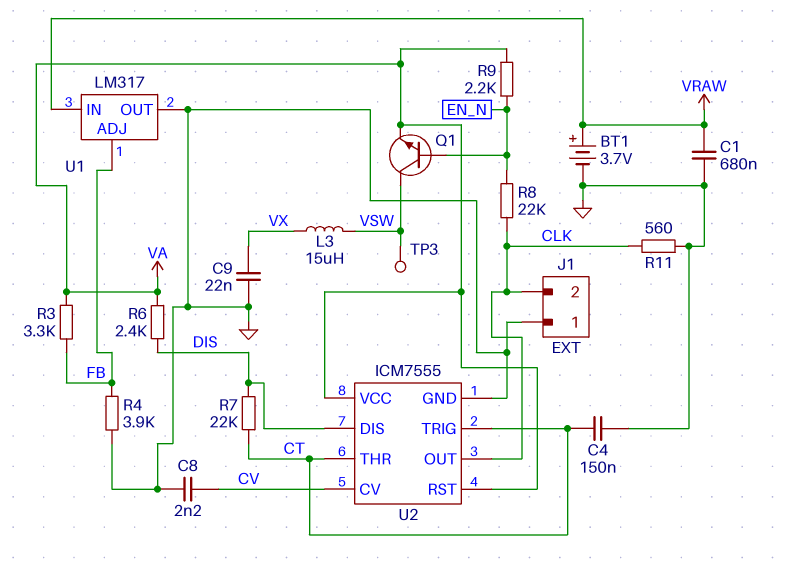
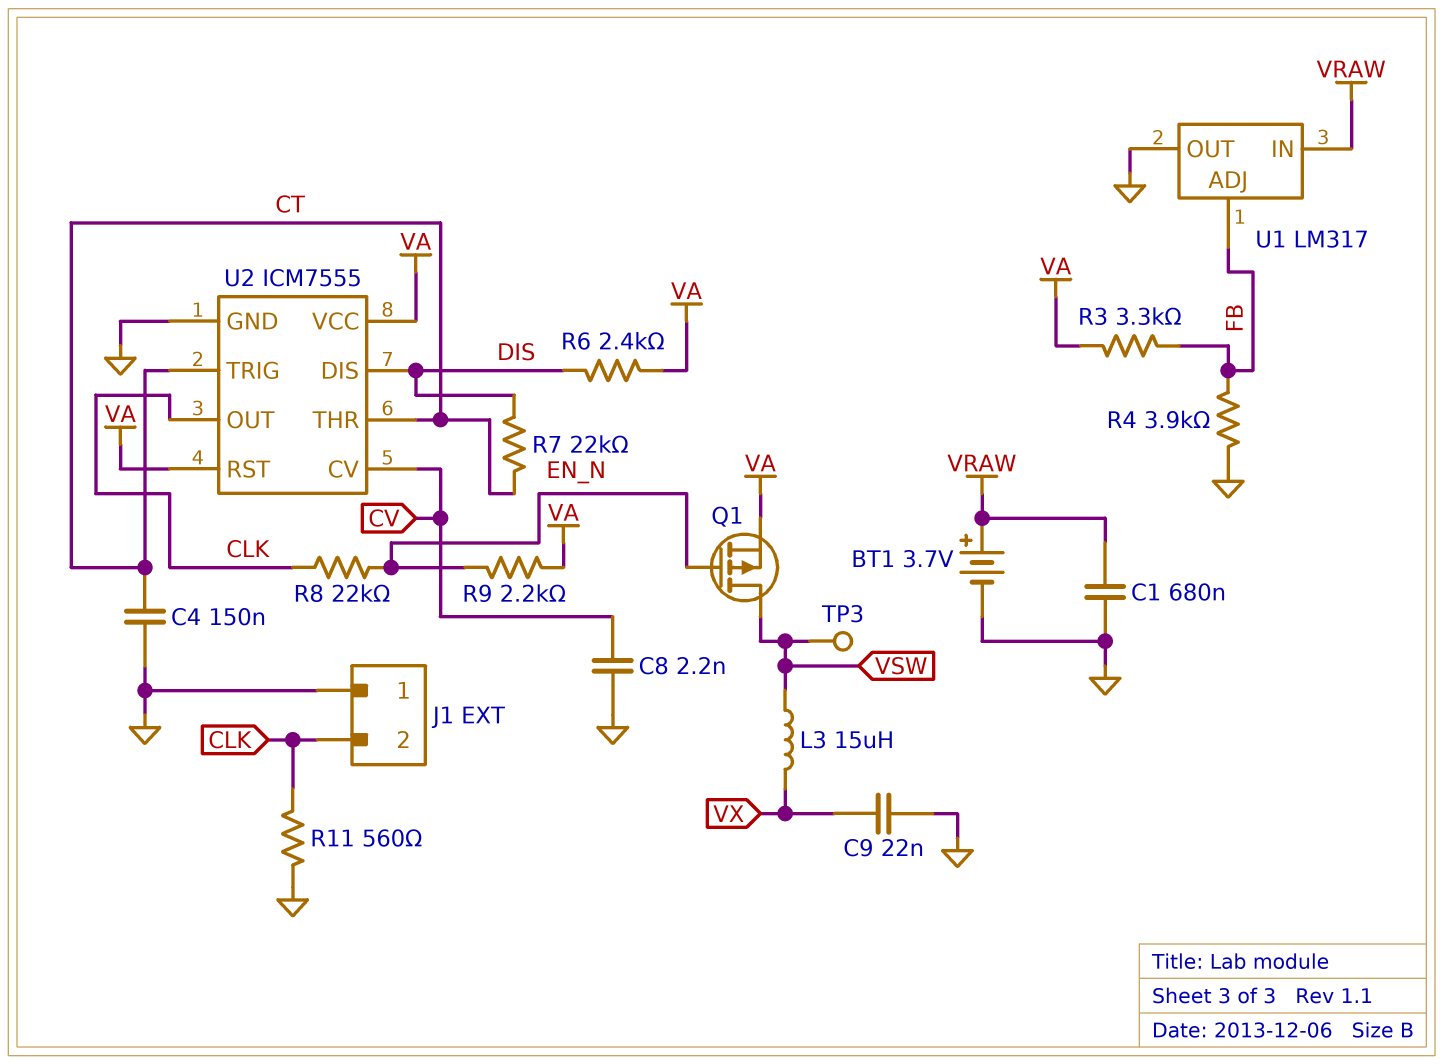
Q1: NPN (B EN_N, C VSW, E VA) -> PMOS (G EN_N, D VSW, S VA)

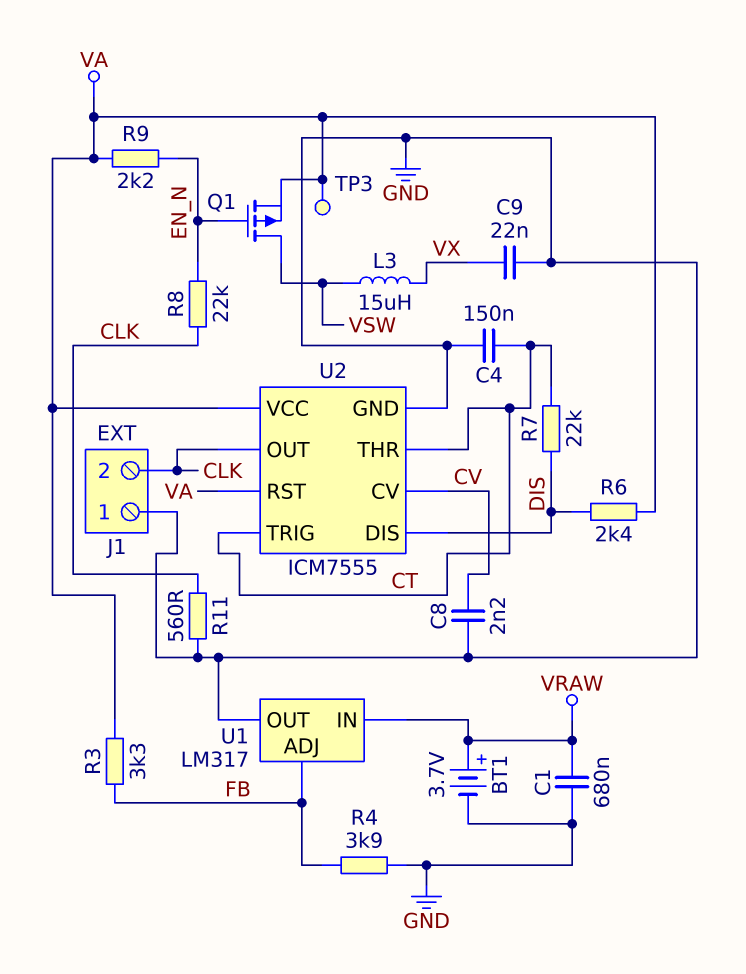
TP3: test point (VSW) -> test point (VA)

